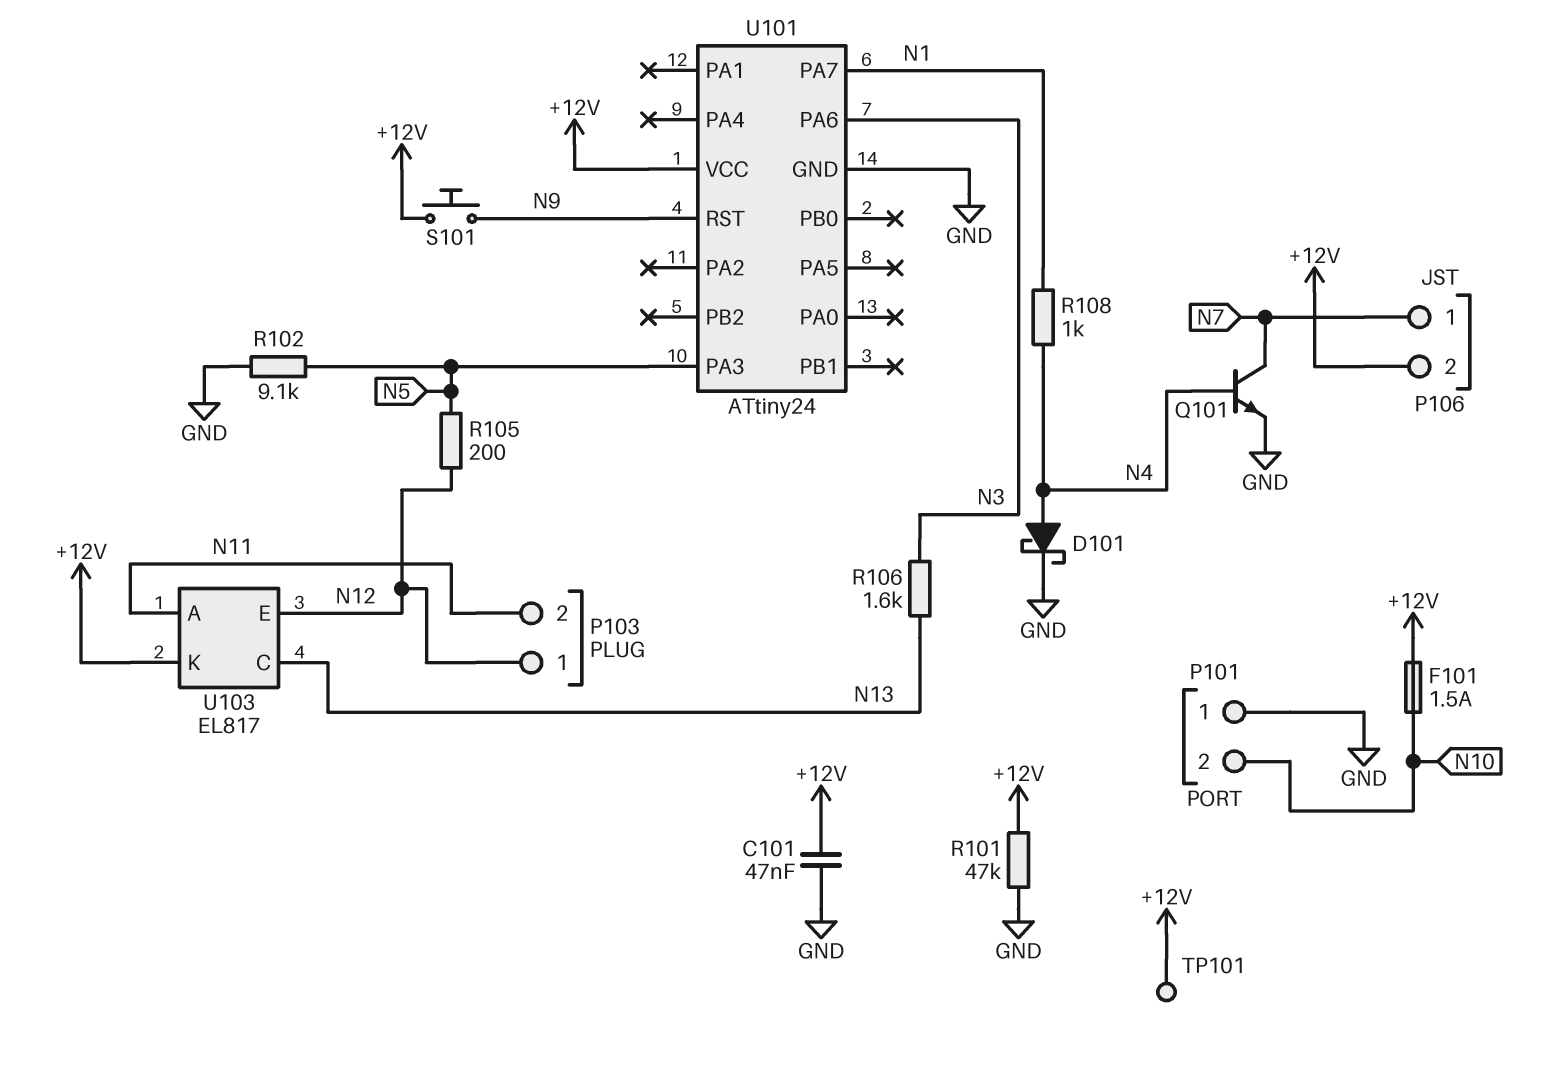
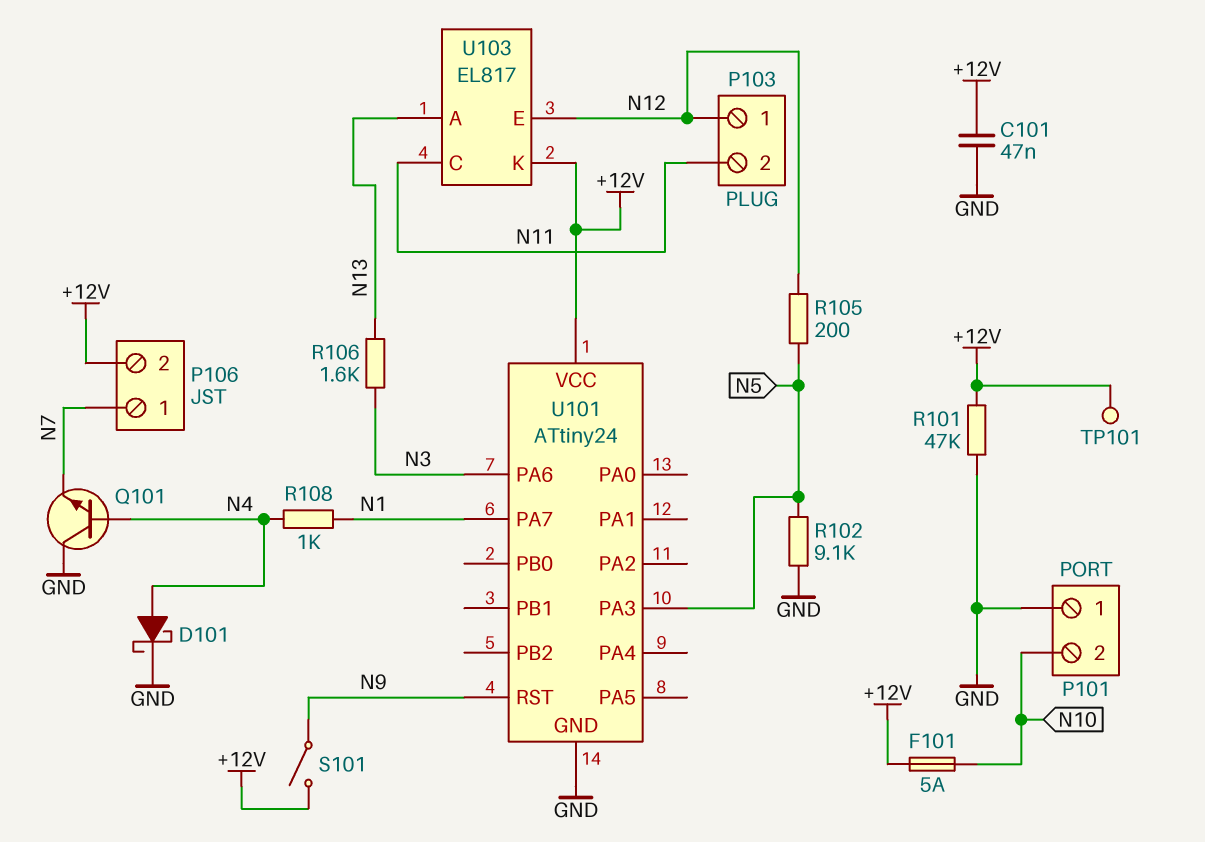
F101: 1.5A (+12V, N10) -> 5A (+12V, N10)
Q101: NPN (B N4, C N7, E GND) -> NPN (B N4, C GND, E N7)
S101: button (+12V, N9) -> switch (+12V, N9)
U103 pin A: N11 -> N13
U103 pin C: N13 -> N11

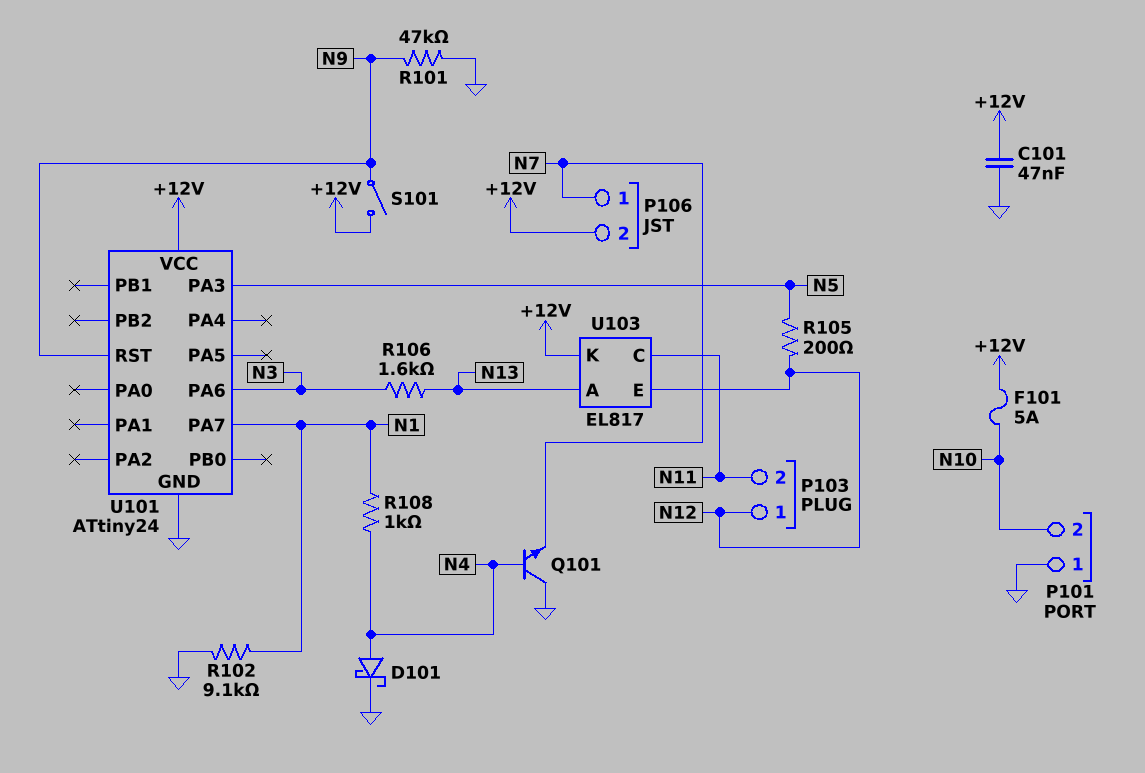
R101: 47k (+12V, GND) -> 47k (GND, N9)
R102: 9.1k (GND, N5) -> 9.1k (GND, N1)
TP101: test point (+12V) -> none

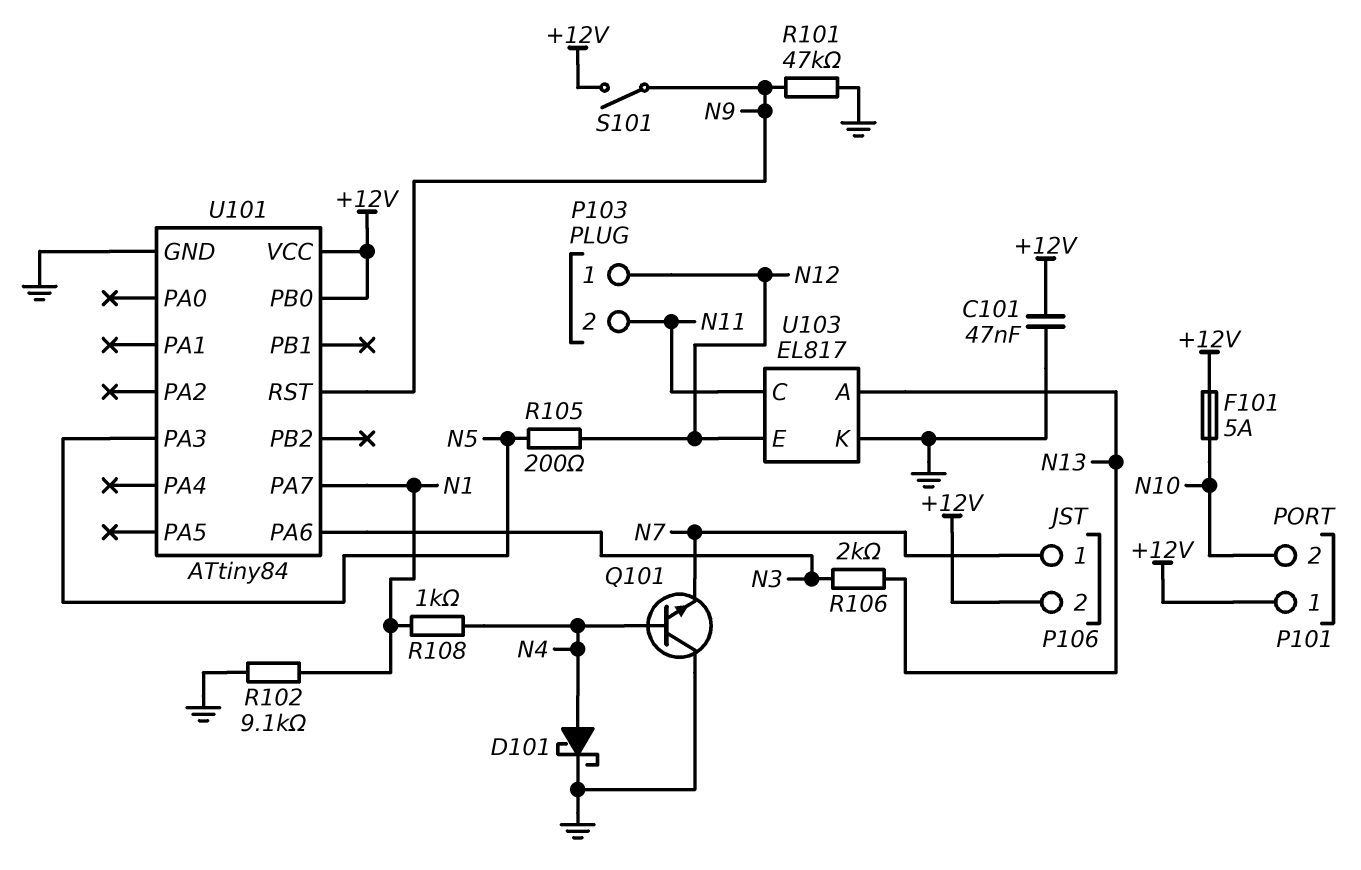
P101 pin 1: GND -> +12V
R106: 1.6k (N3, N13) -> 2k (N3, N13)
U101: ATtiny24 -> ATtiny84
U101 pin PB0: none -> +12V
U103 pin K: +12V -> GND

